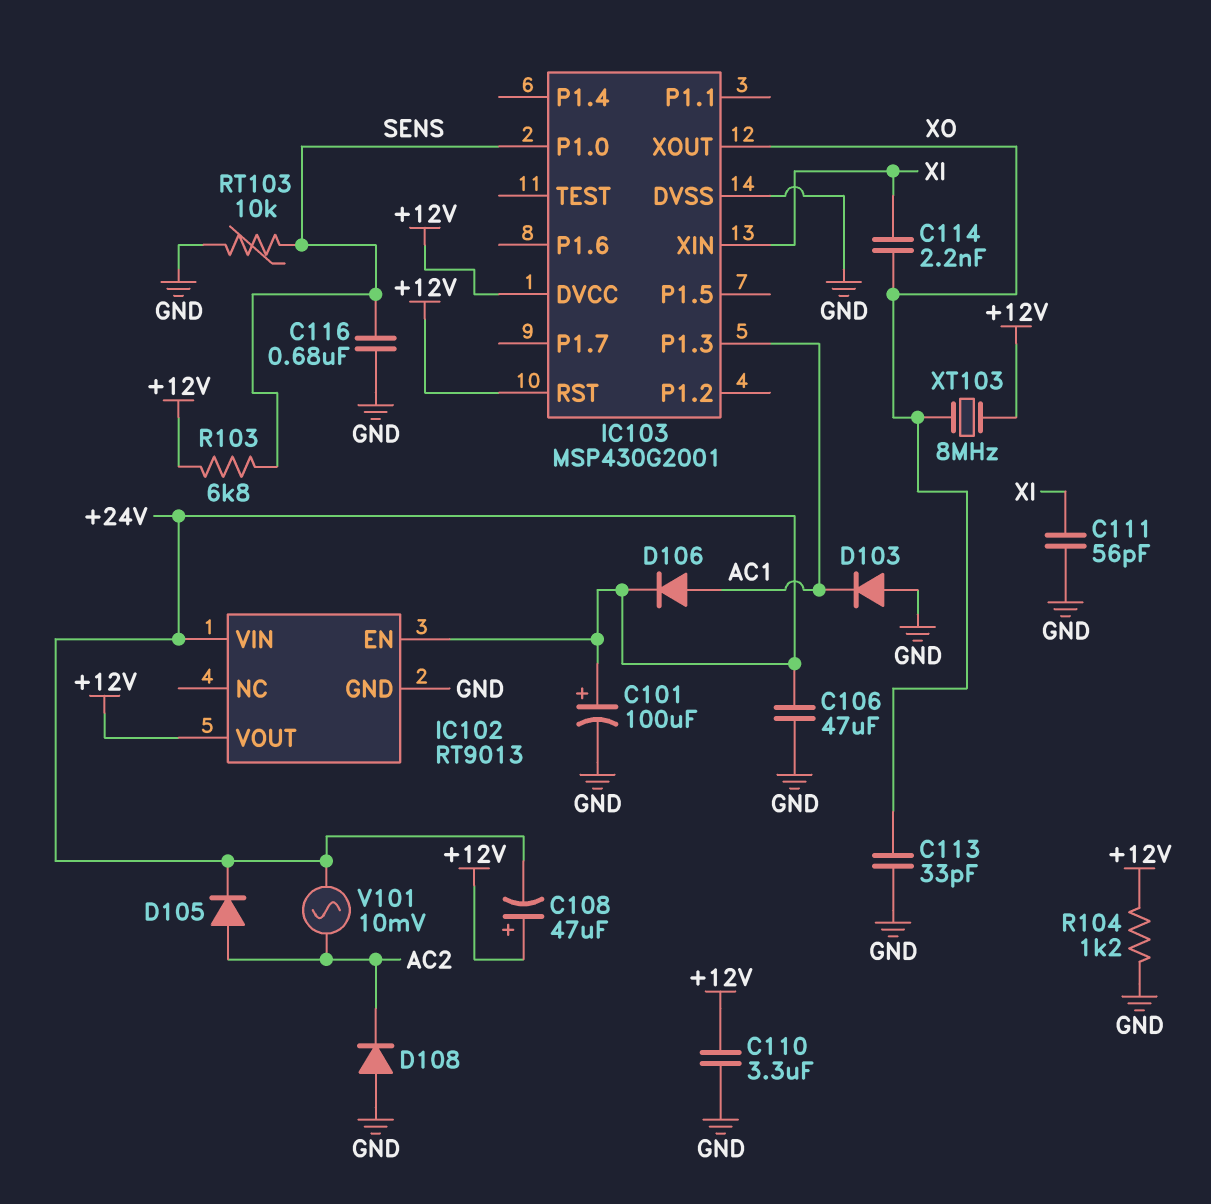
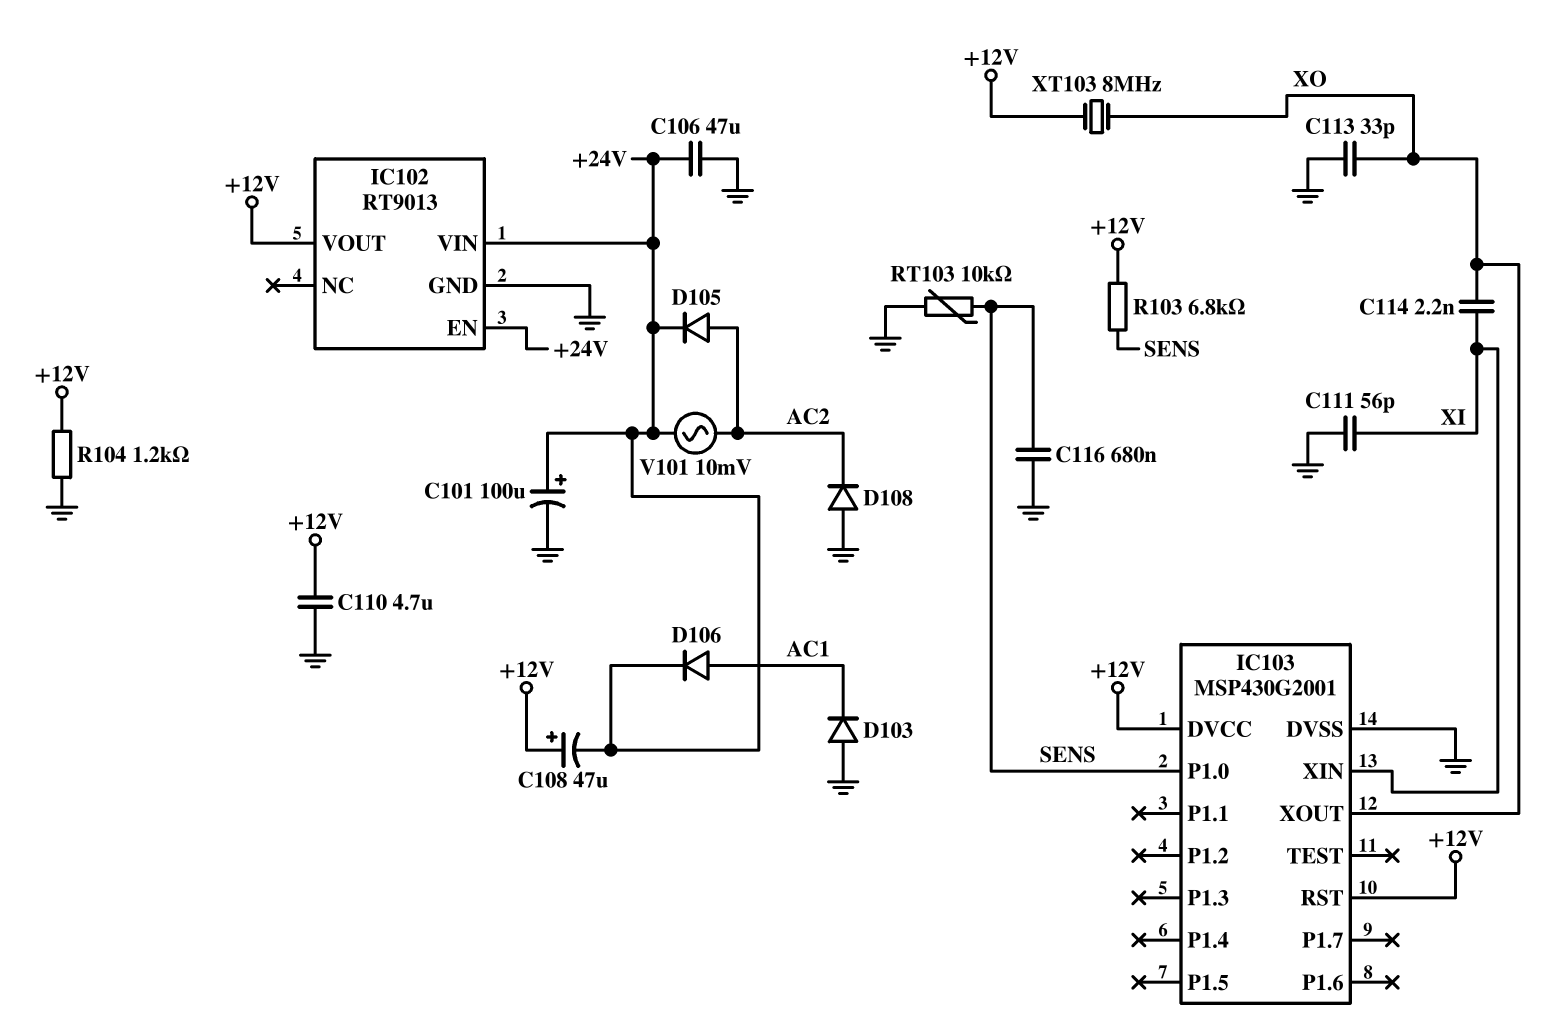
C110: 3.3uF (+12V, GND) -> 4.7uF (+12V, GND)
IC103 pin P1.3: AC1 -> none

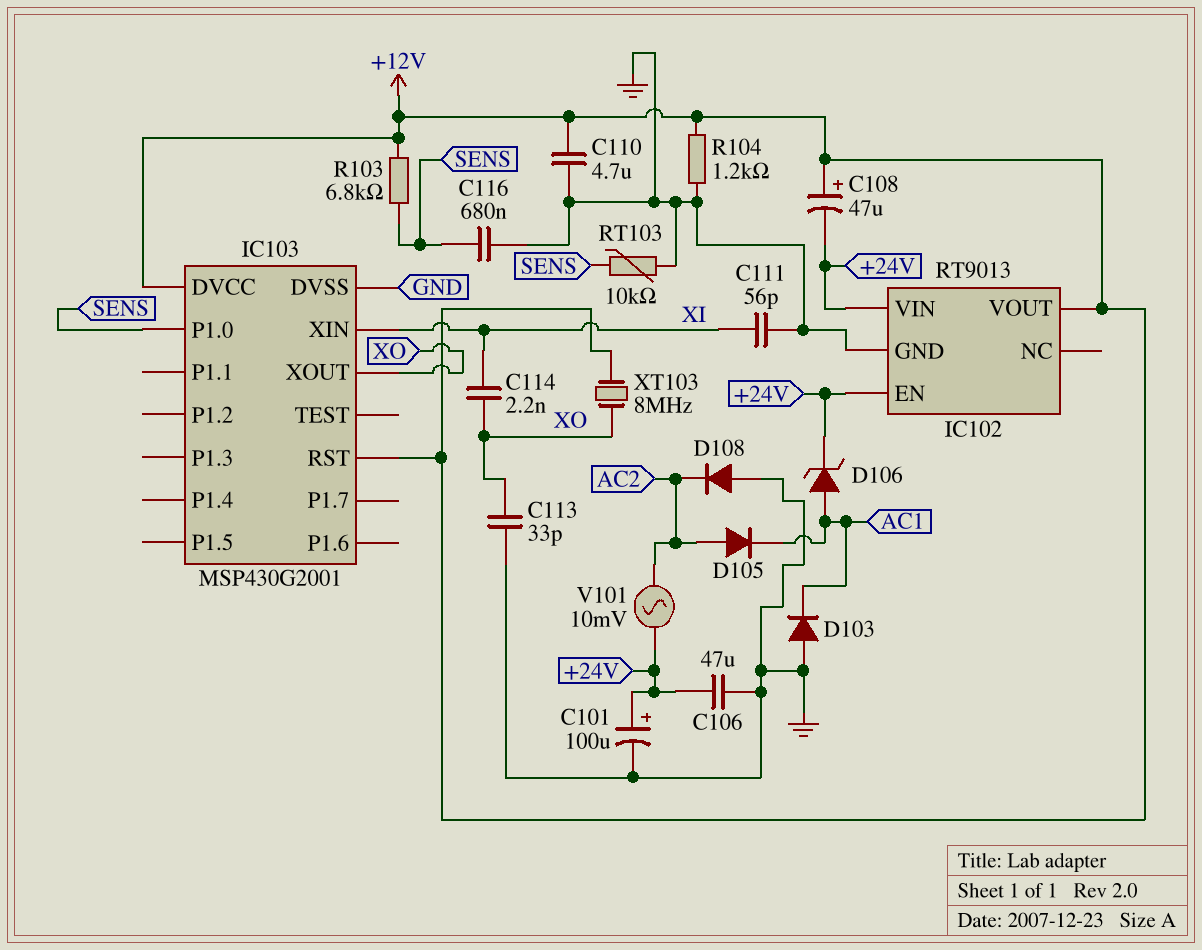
D105: diode (A AC2, K +24V) -> diode (A AC2, K AC1)
D106: diode (A AC1, K +24V) -> zener (A AC1, K +24V)

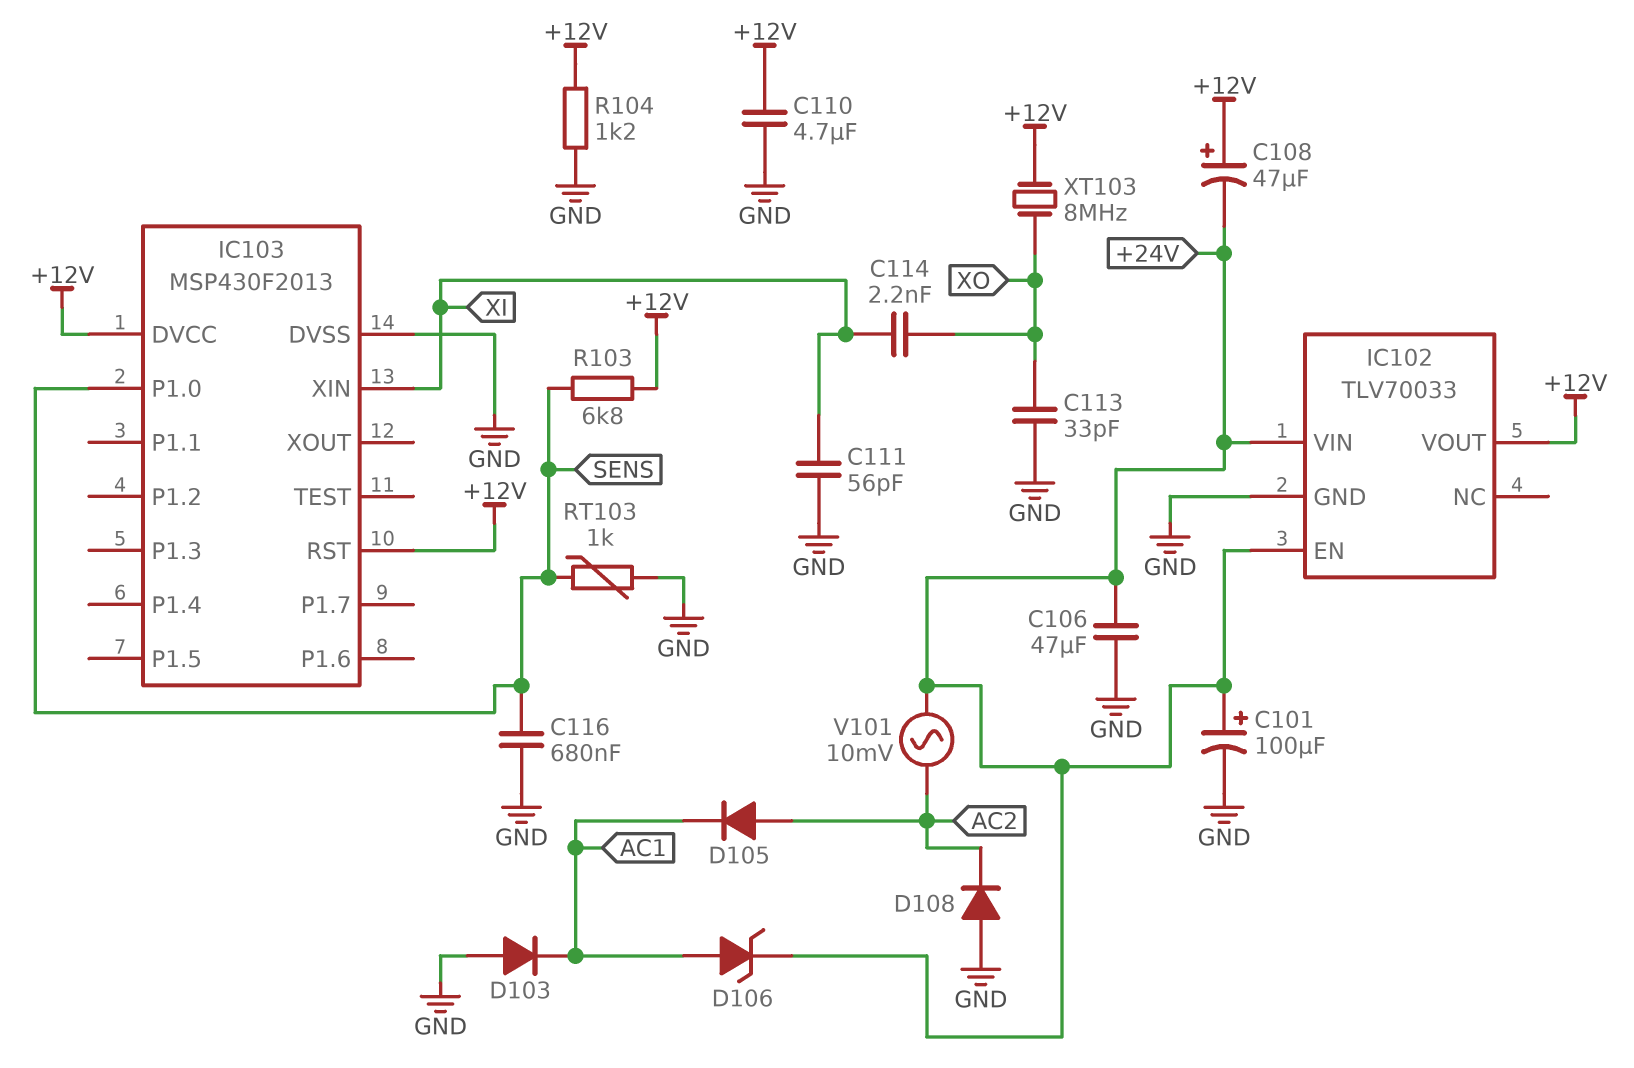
IC102: RT9013 -> TLV70033
IC103: MSP430G2001 -> MSP430F2013
IC103 pin XOUT: XO -> none
RT103: 10k (GND, SENS) -> 1k (GND, SENS)

